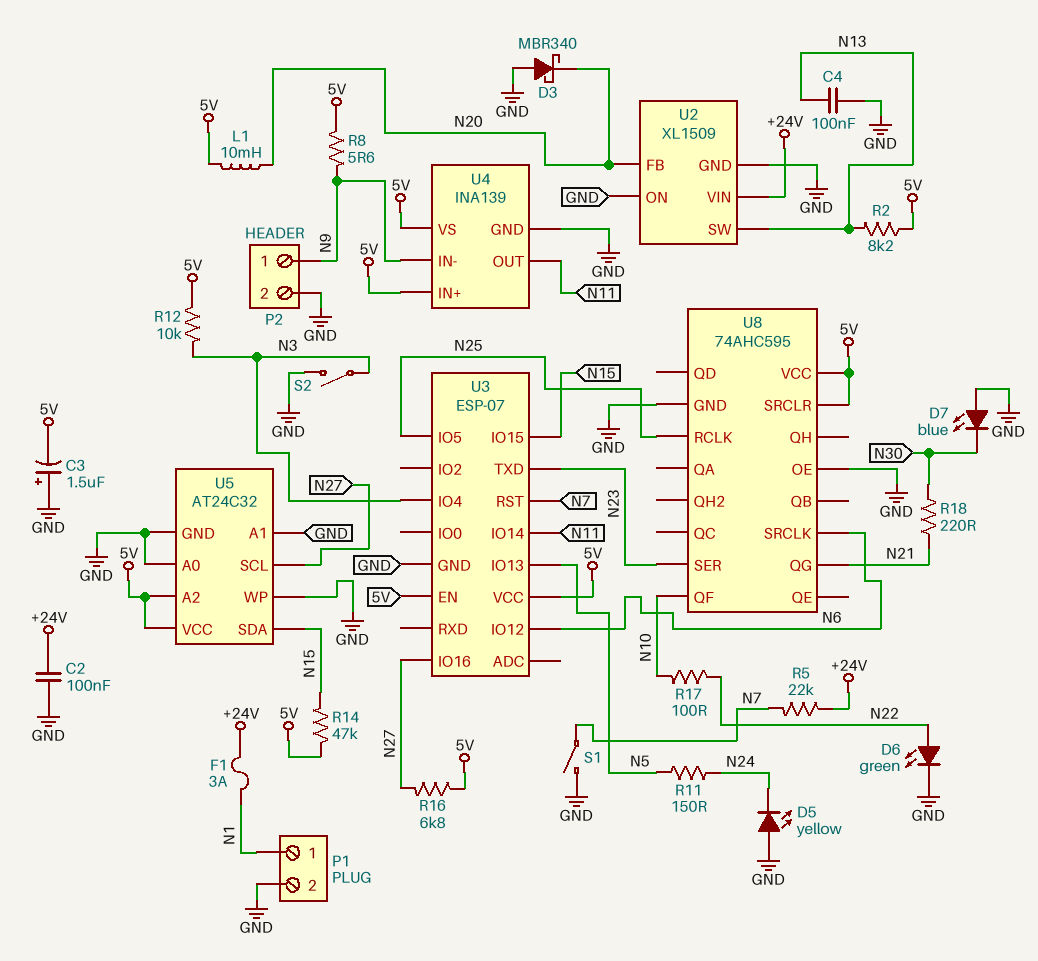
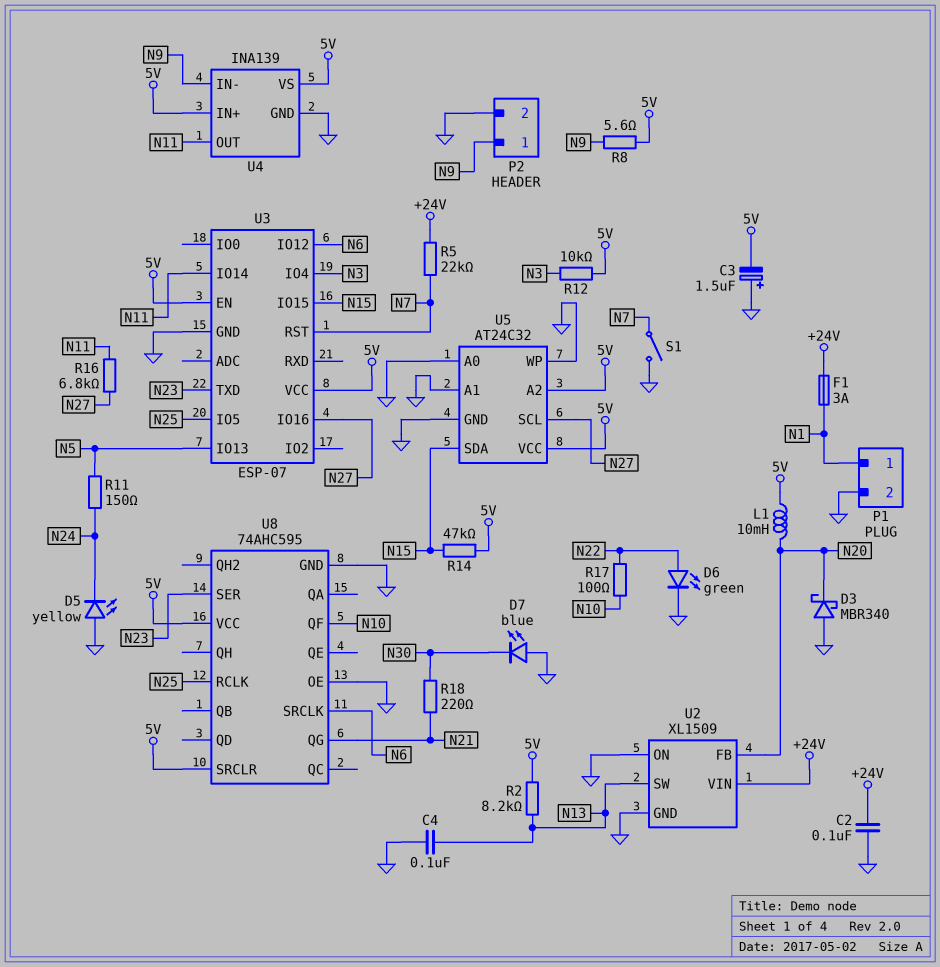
R16: 6.8k (5V, N27) -> 6.8k (N11, N27)
S2: switch (GND, N3) -> none

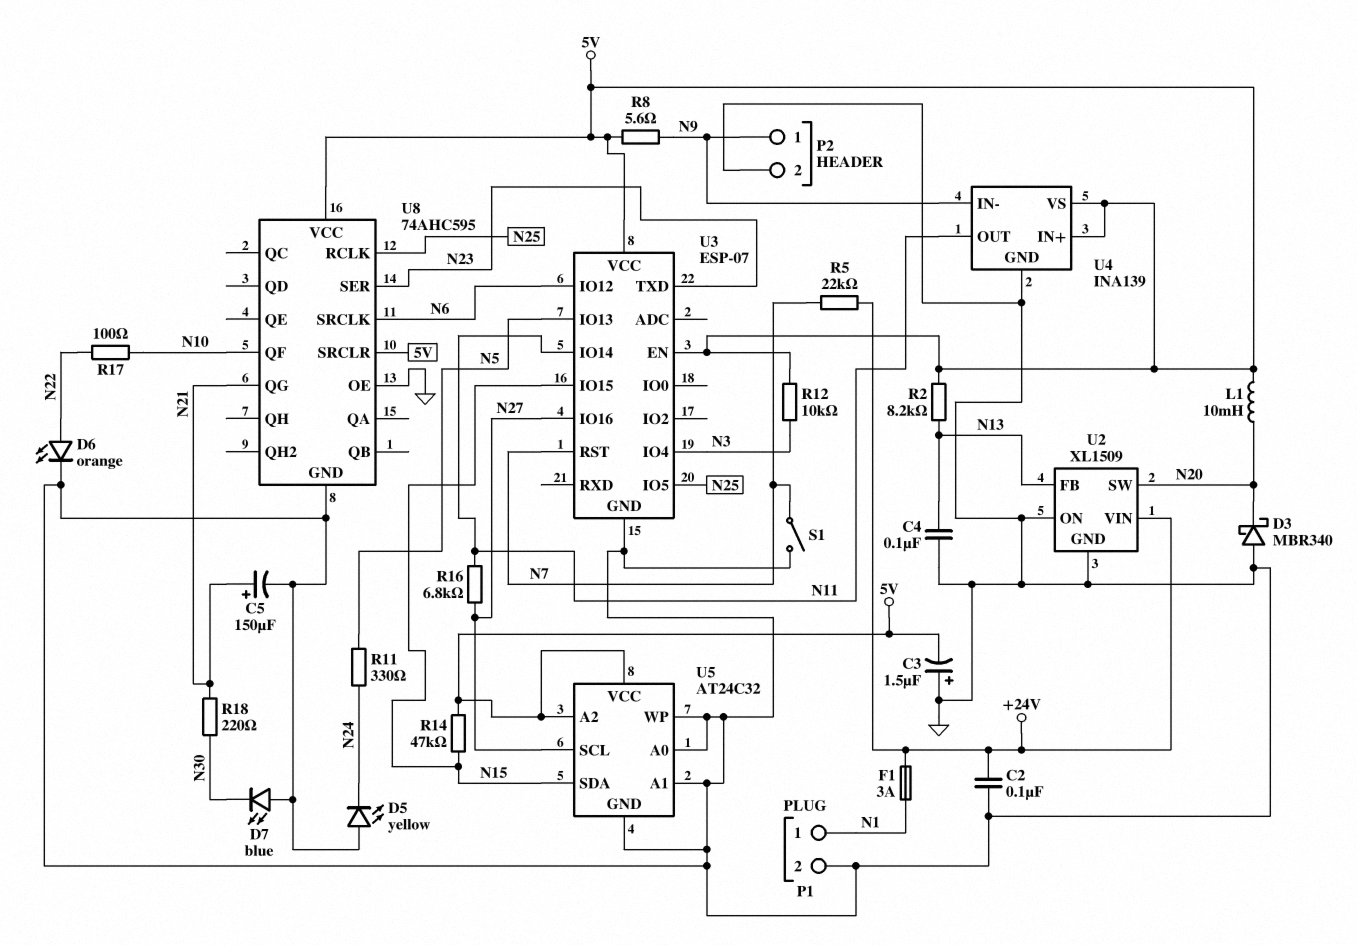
C5: none -> 150uF (plus N21, minus GND)
D6: LED green (A N22, K GND) -> LED orange (A N22, K GND)
R11: 150 (N5, N24) -> 330 (N5, N24)
U2 pin FB: N20 -> N13
U2 pin SW: N13 -> N20

